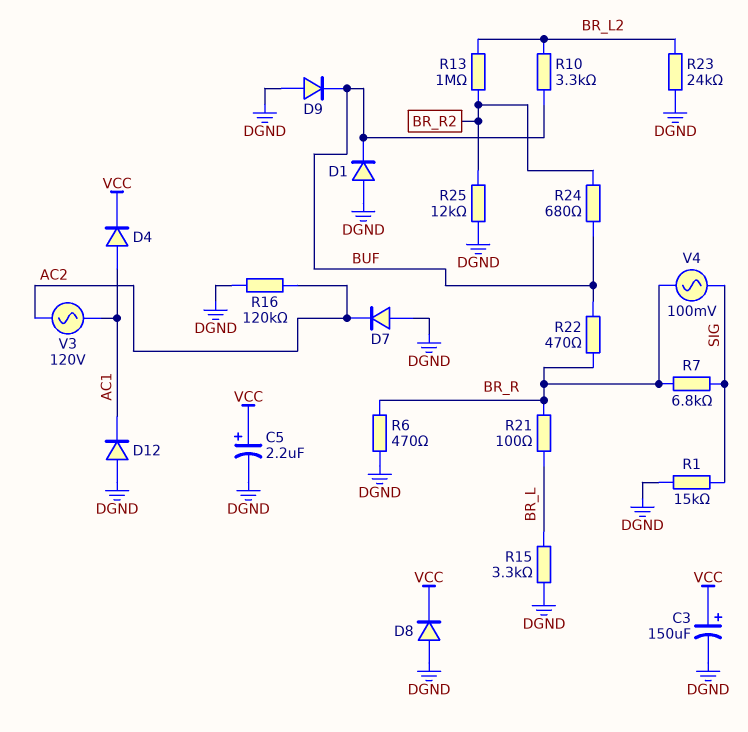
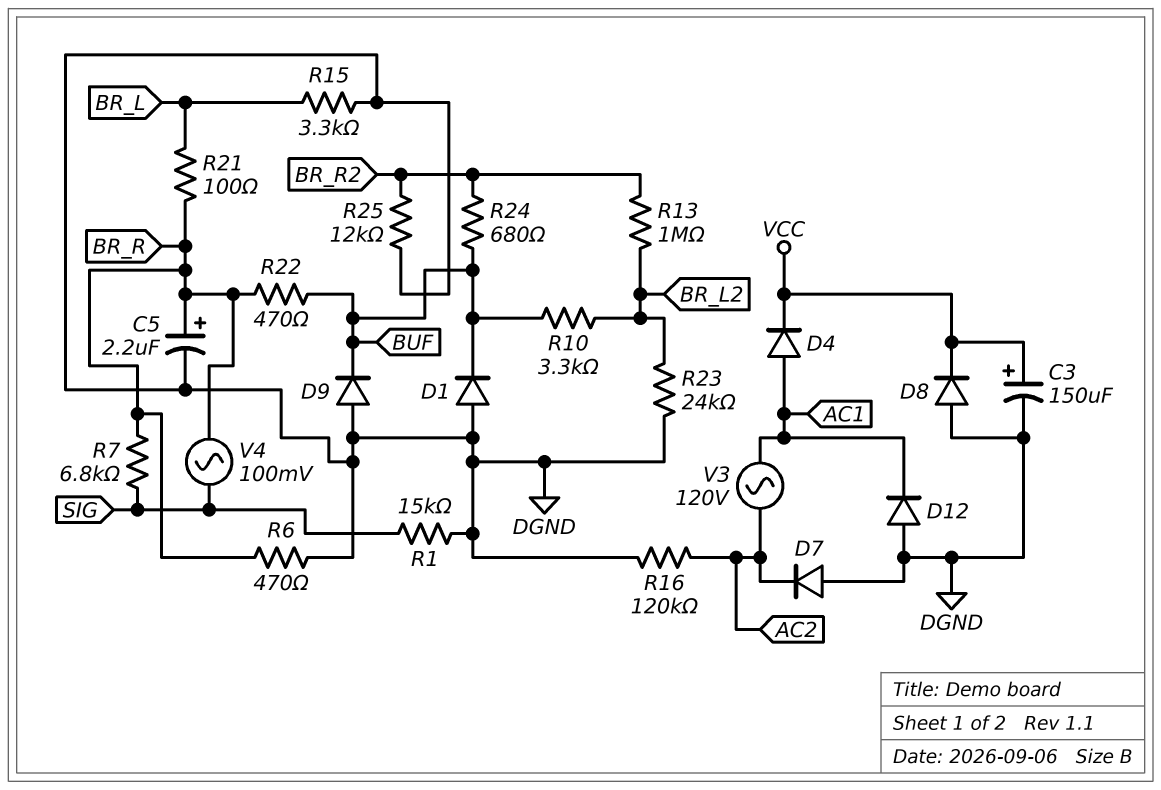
C5: 2.2uF (plus VCC, minus DGND) -> 2.2uF (plus BR_R, minus DGND)

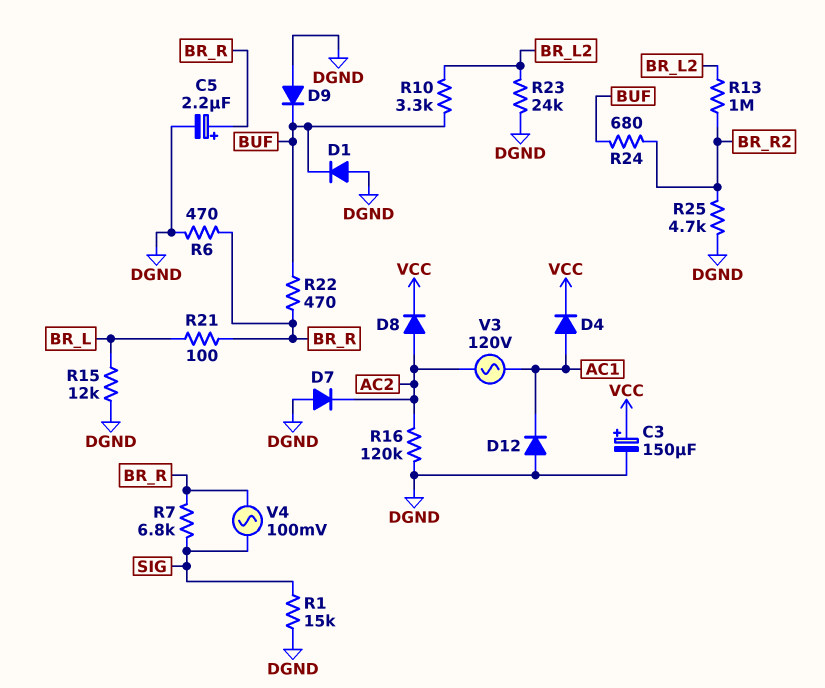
D8: diode (A DGND, K VCC) -> diode (A AC2, K VCC)
R15: 3.3k (BR_L, DGND) -> 12k (BR_L, DGND)
R25: 12k (BR_R2, DGND) -> 4.7k (BR_R2, DGND)

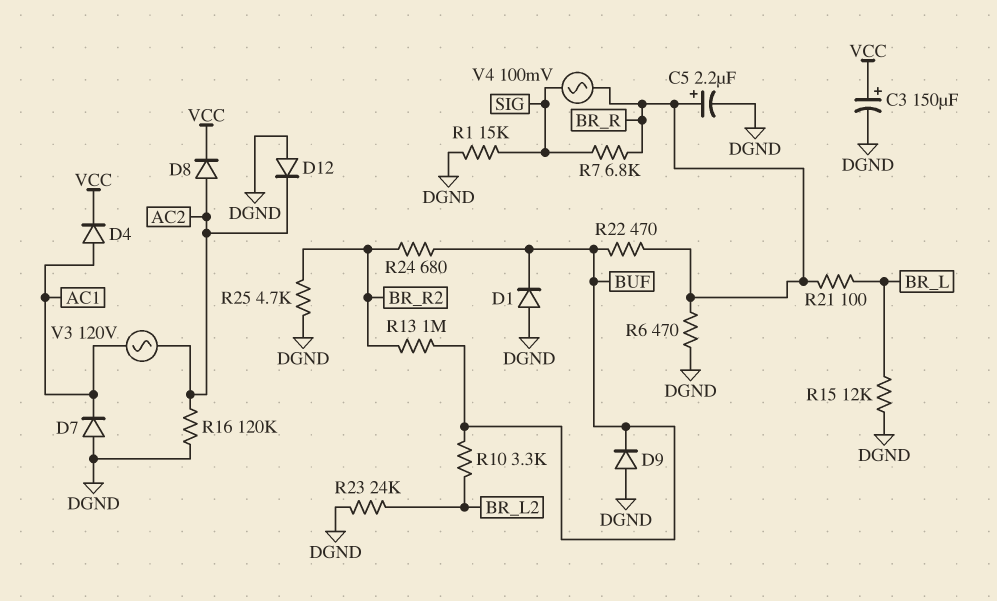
D7: diode (A DGND, K AC2) -> diode (A DGND, K AC1)
D12: diode (A DGND, K AC1) -> diode (A DGND, K AC2)
R13: 1M (BR_L2, BR_R2) -> 1M (BR_R2, BUF)

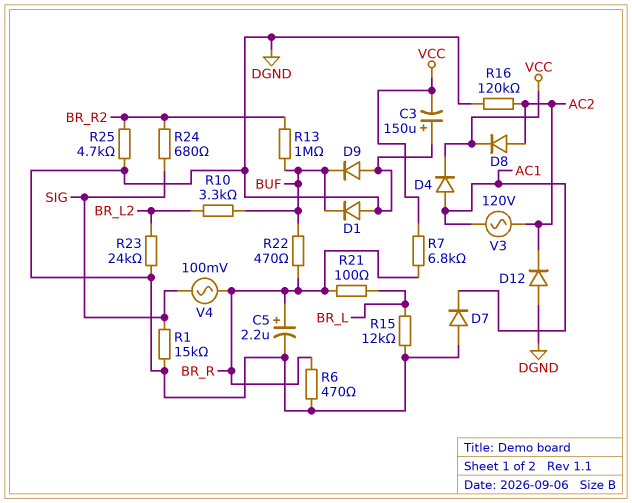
C3: 150uF (plus VCC, minus DGND) -> 150uF (plus DGND, minus VCC)
R7: 6.8k (BR_R, SIG) -> 6.8k (BR_R, VCC)
R24: 680 (BR_R2, BUF) -> 680 (BR_R2, SIG)

